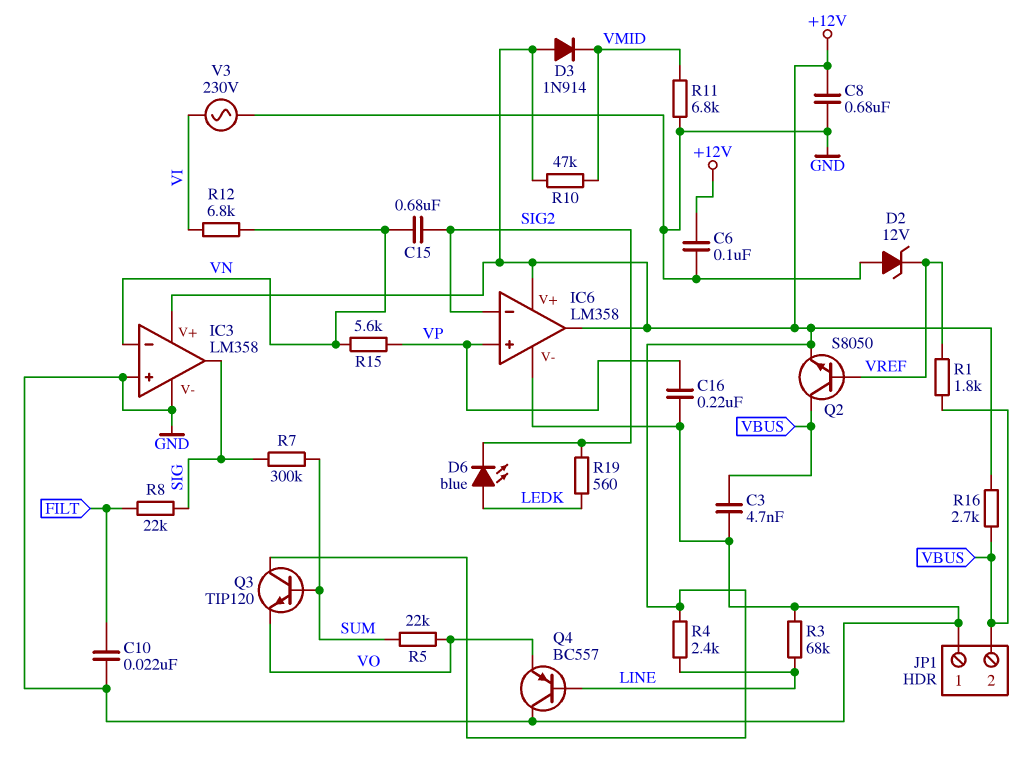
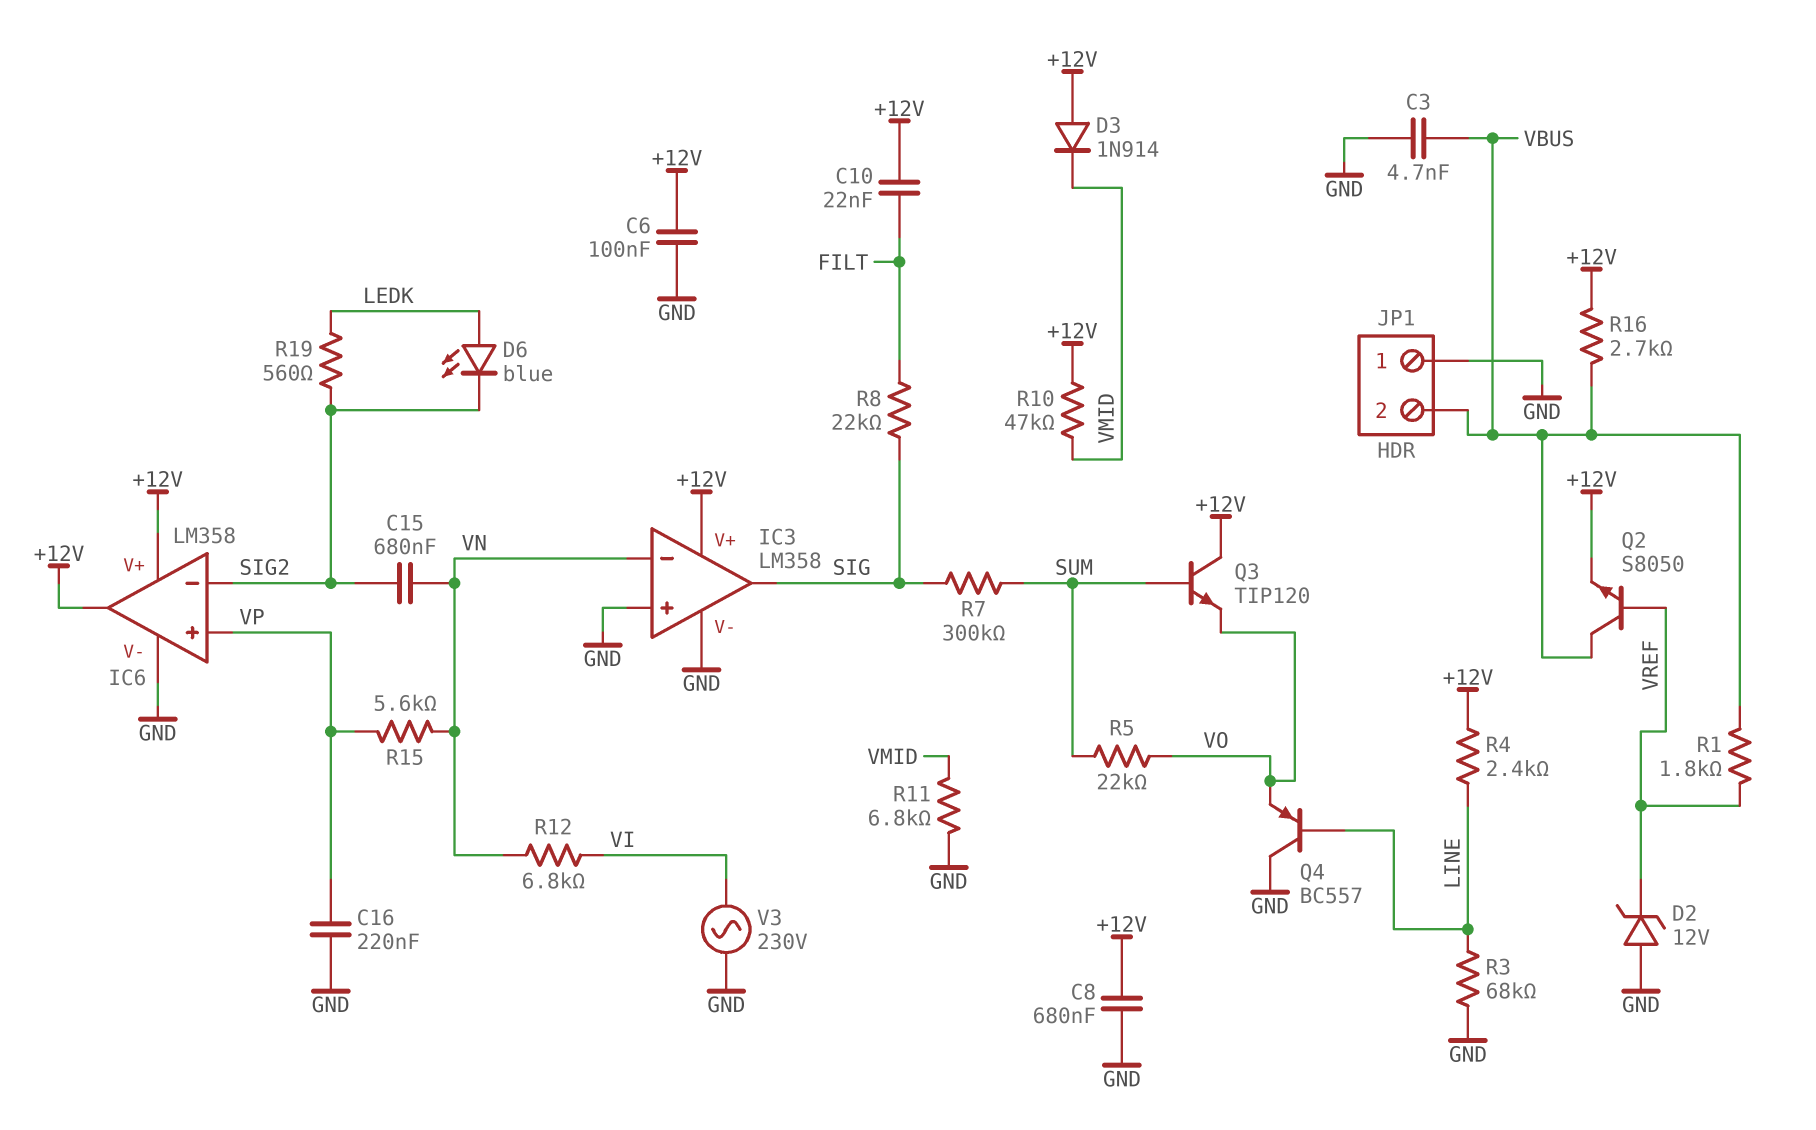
C10: 22nF (FILT, GND) -> 22nF (+12V, FILT)

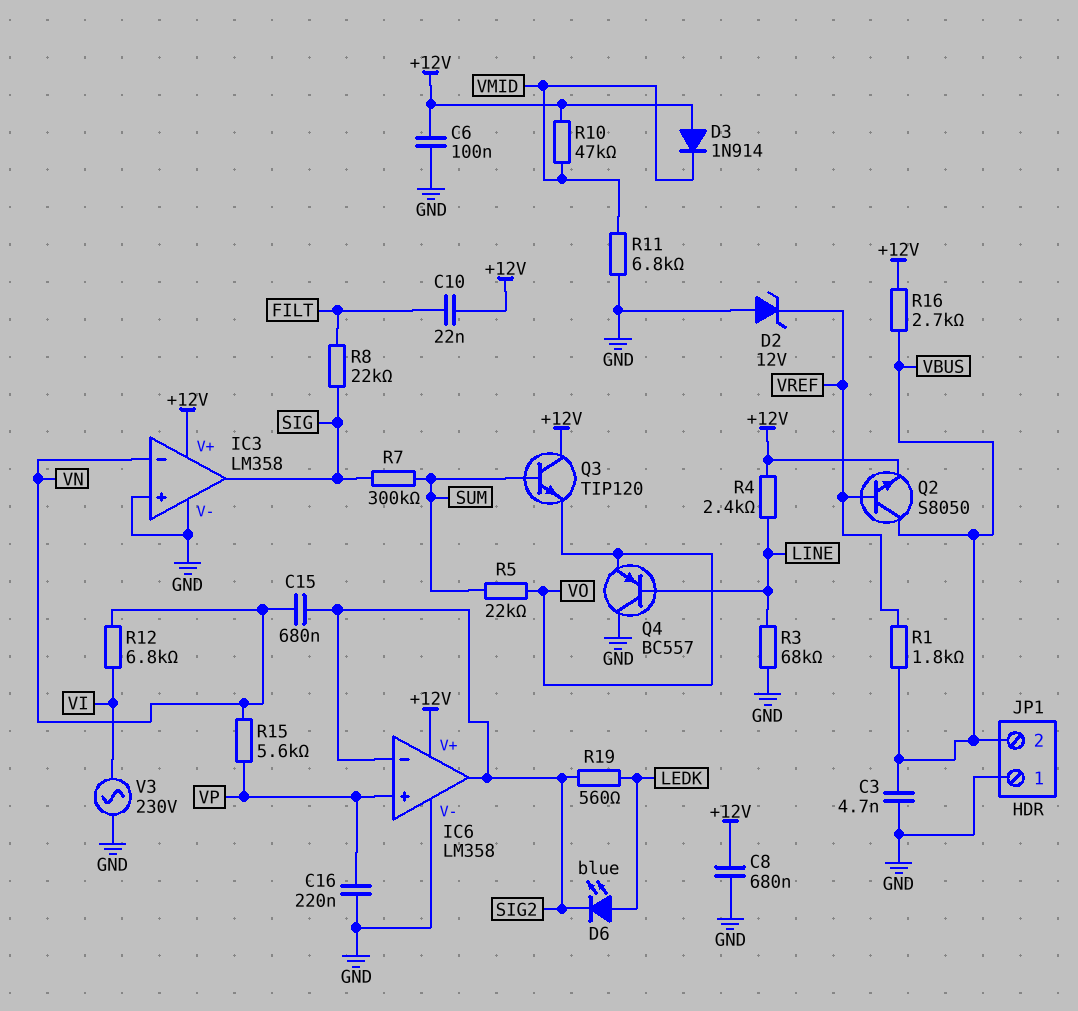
IC6 pin out: +12V -> SIG2

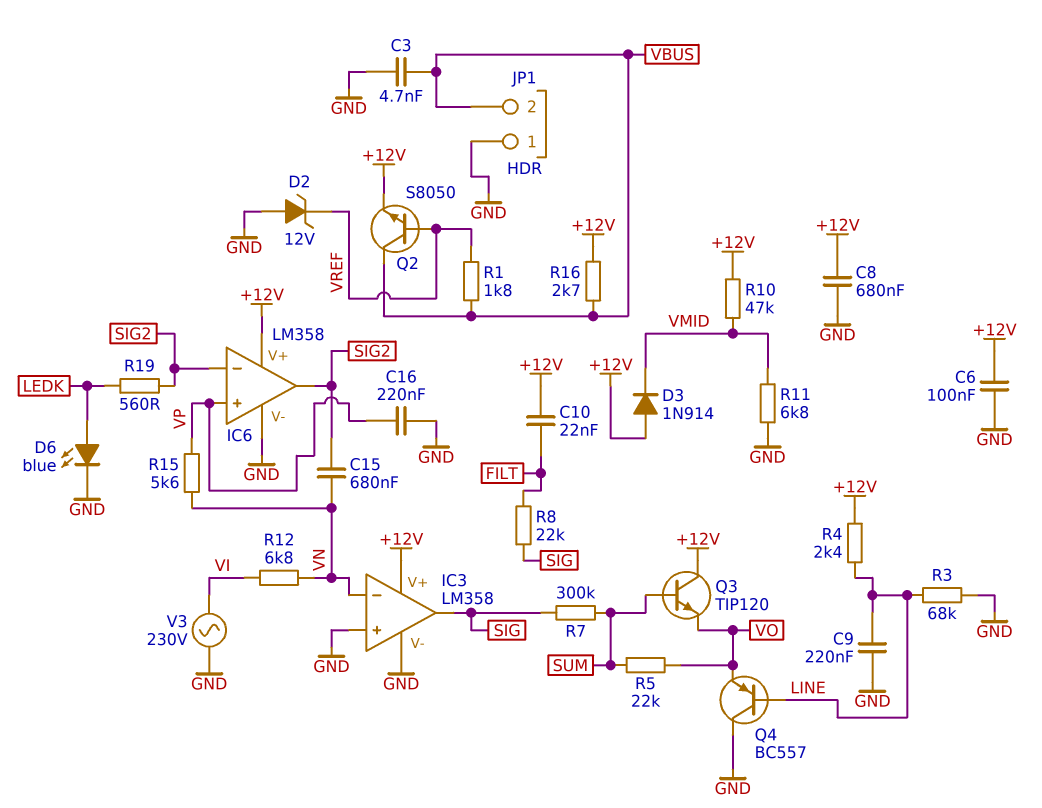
C9: none -> 220nF (GND, LINE)
D6: LED blue (A LEDK, K SIG2) -> LED blue (A LEDK, K GND)

